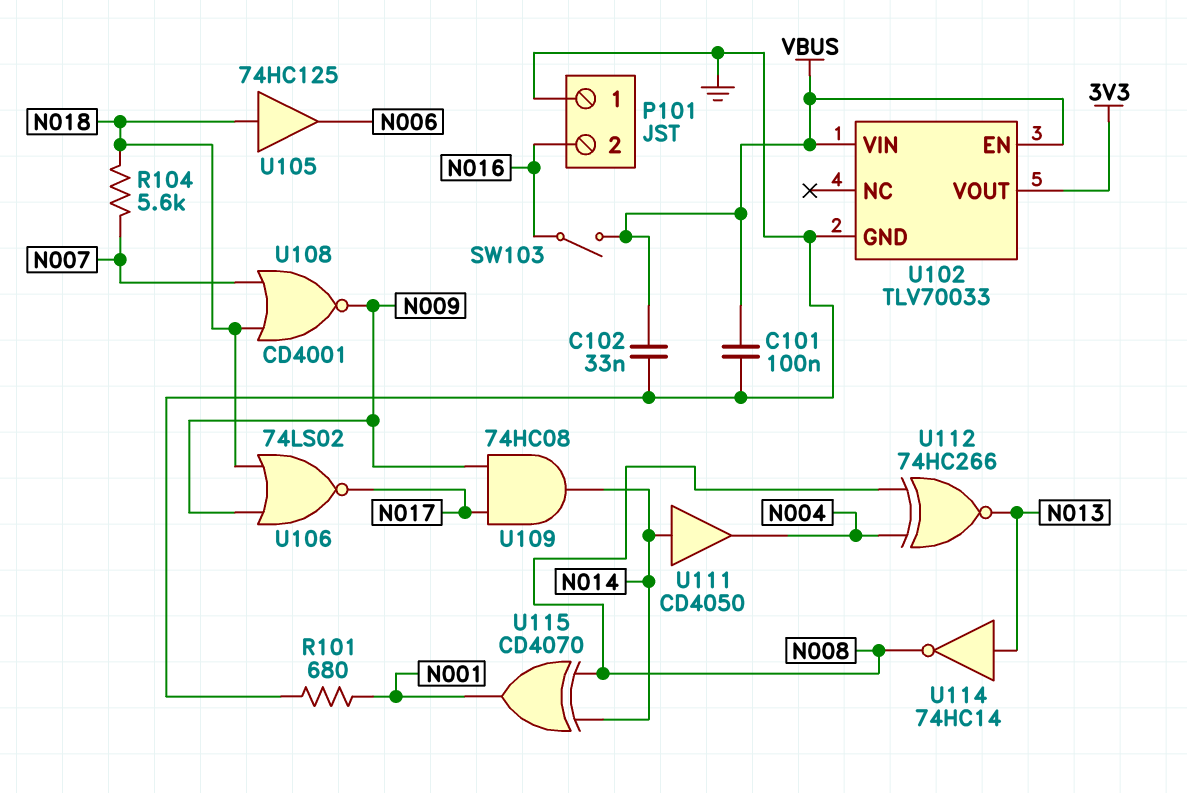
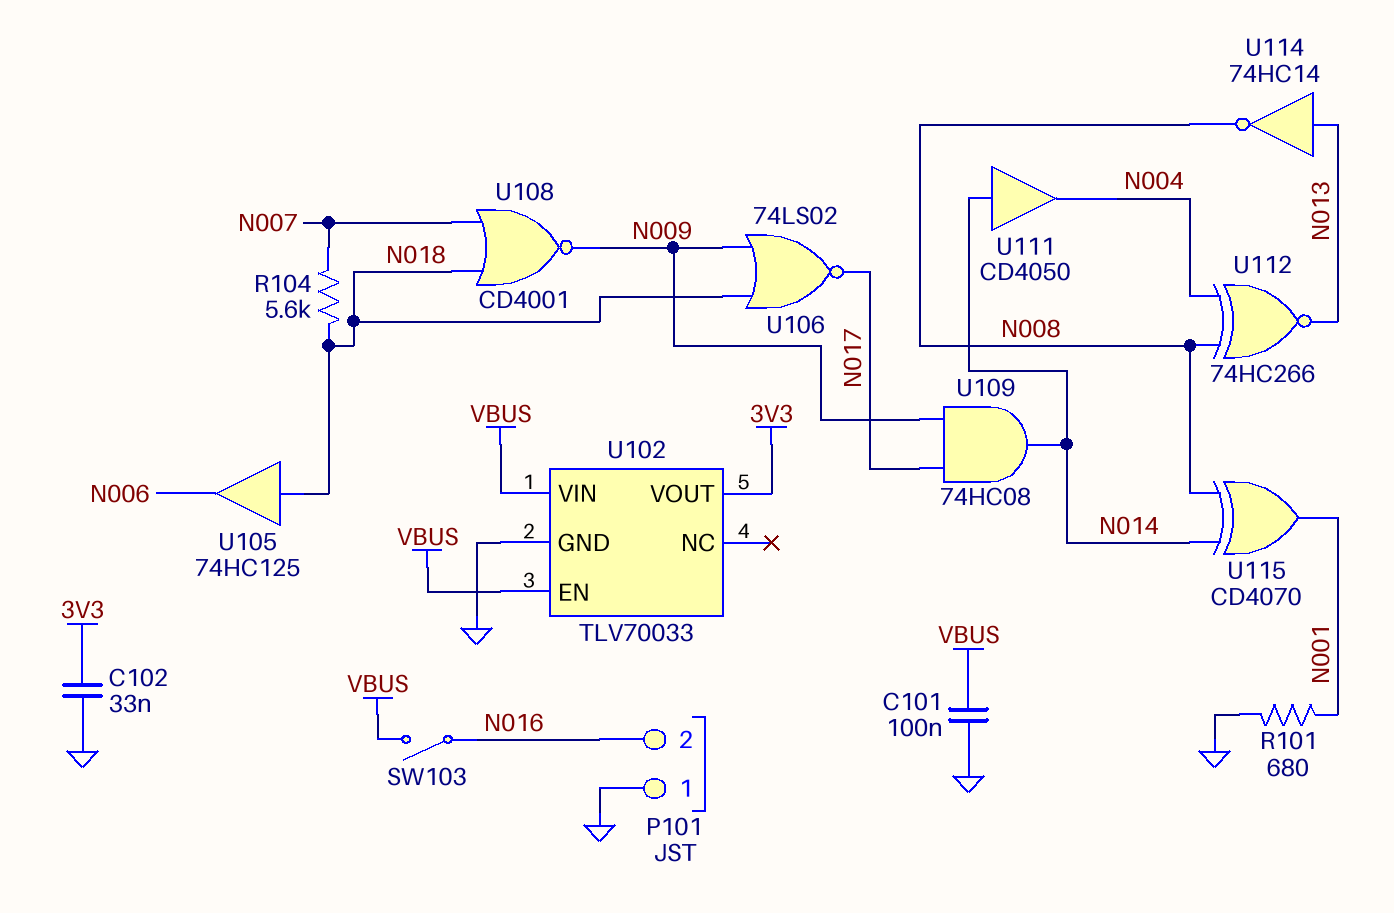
C102: 33nF (GND, VBUS) -> 33nF (3V3, GND)

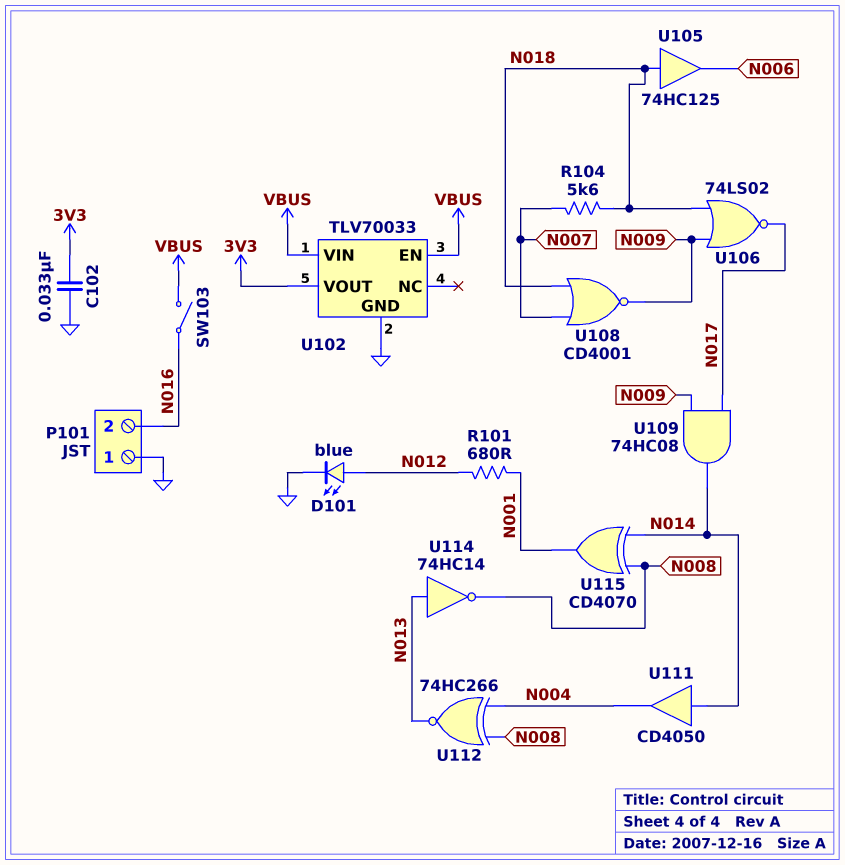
C101: 100nF (GND, VBUS) -> none
D101: none -> LED blue (A N012, K GND)
R101: 680 (GND, N001) -> 680 (N001, N012)

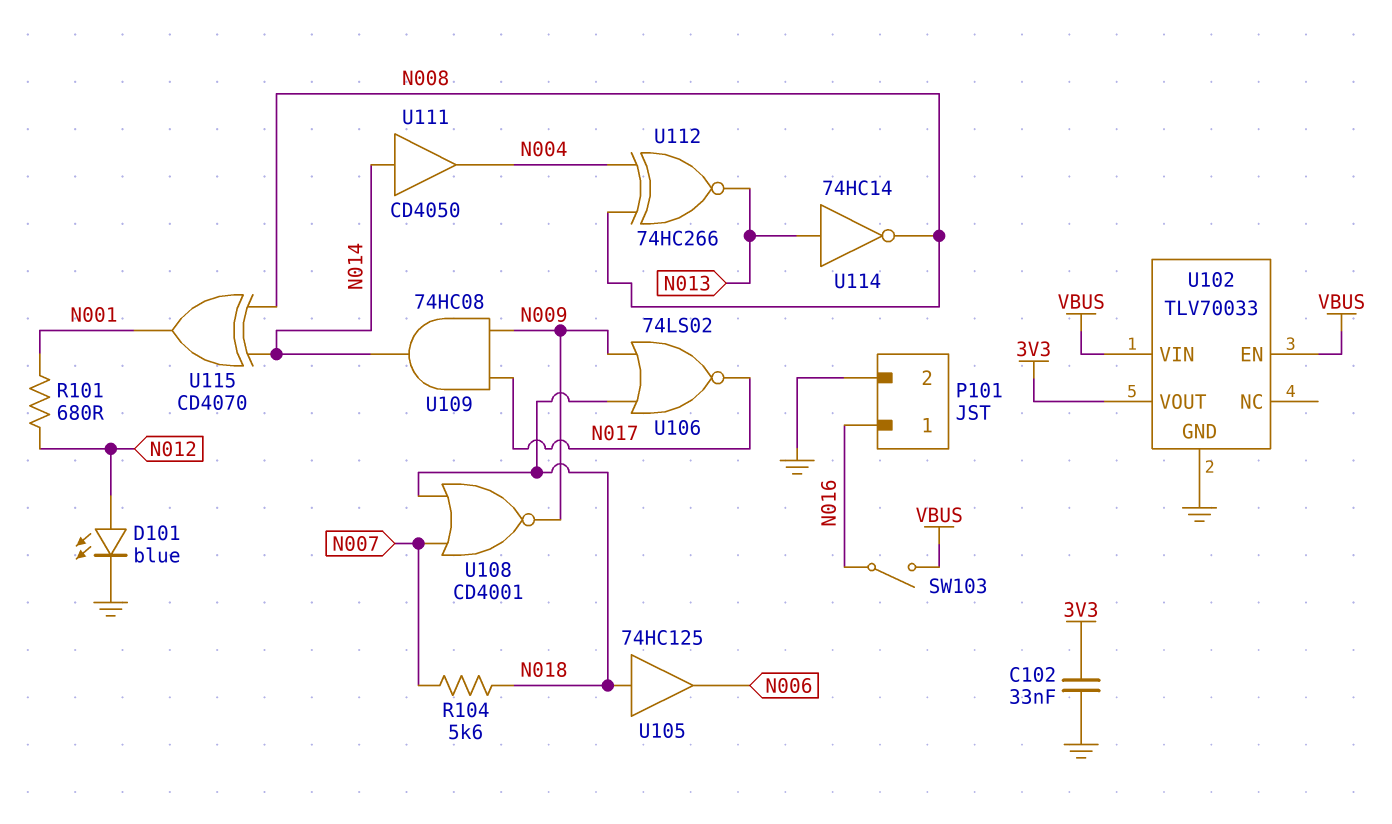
P101 pin 1: GND -> N016
P101 pin 2: N016 -> GND

